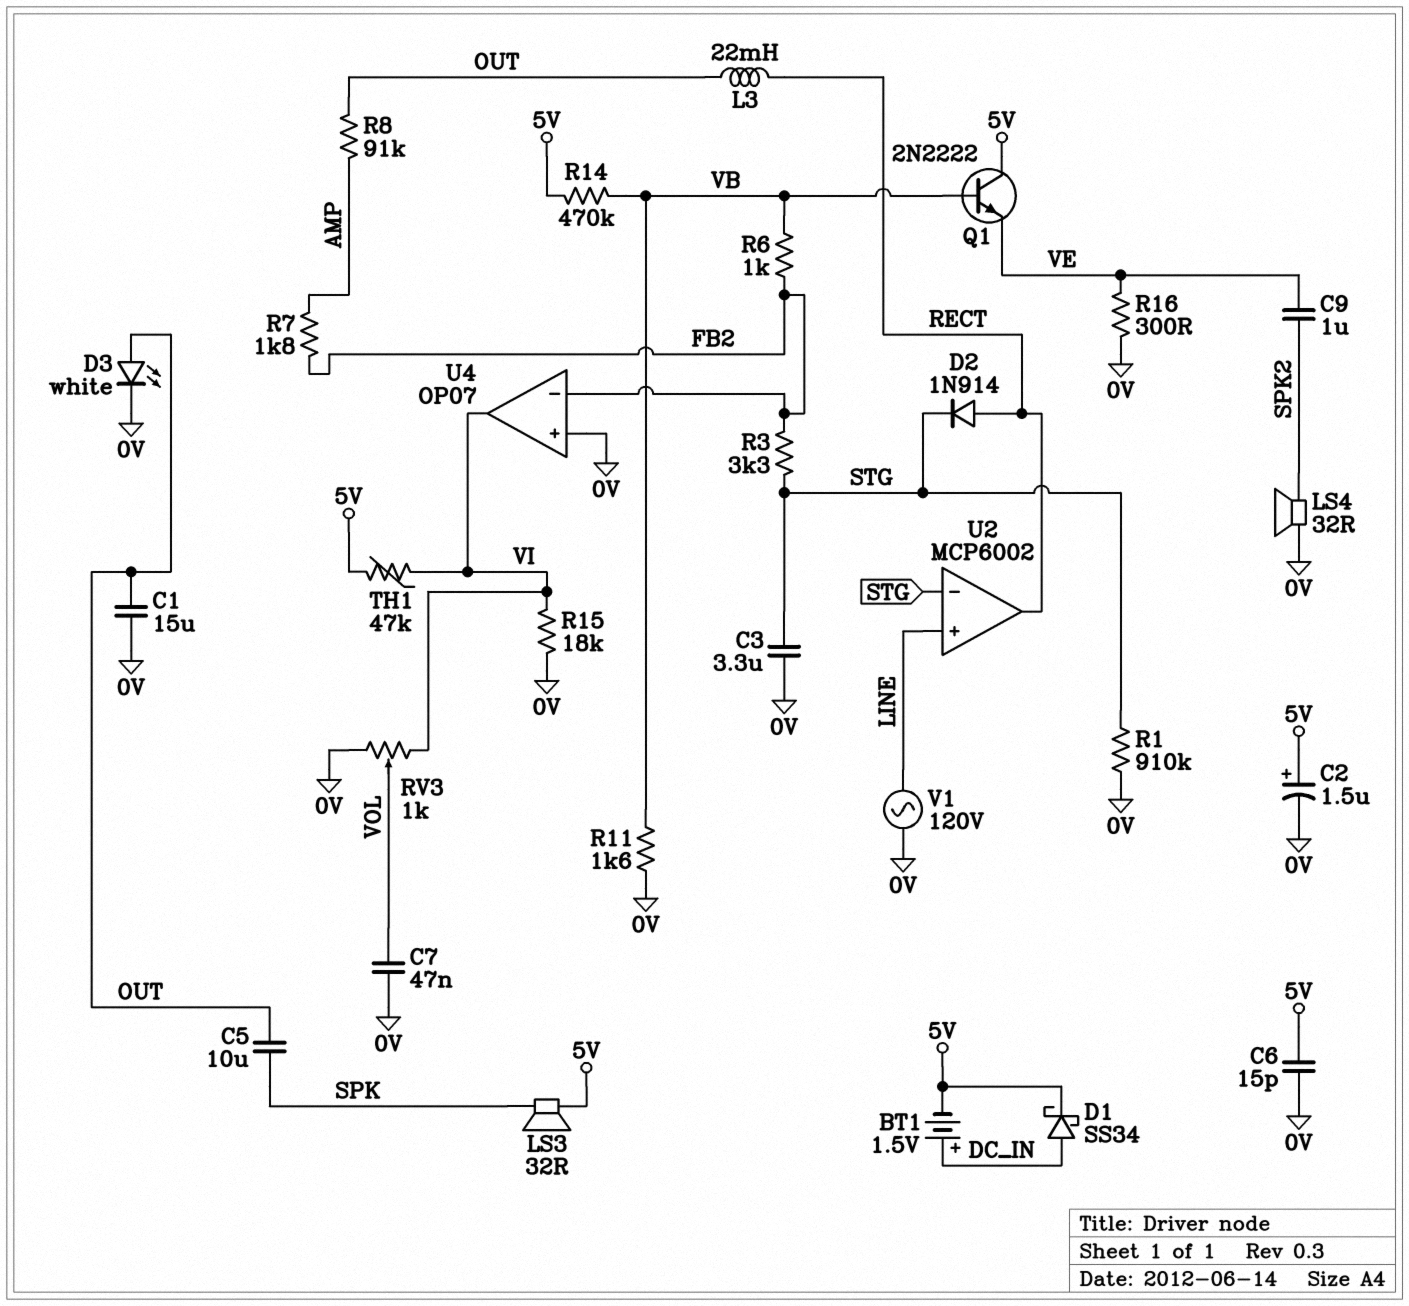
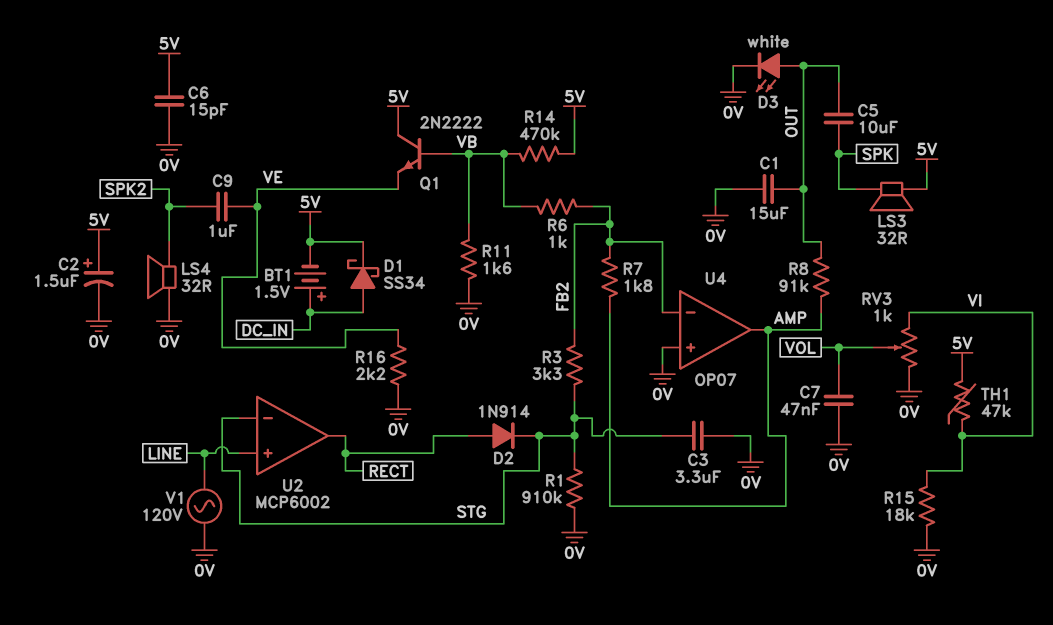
L3: 22mH (OUT, RECT) -> none
R16: 300 (0V, VE) -> 2.2k (0V, VE)
U4 pin out: VI -> AMP

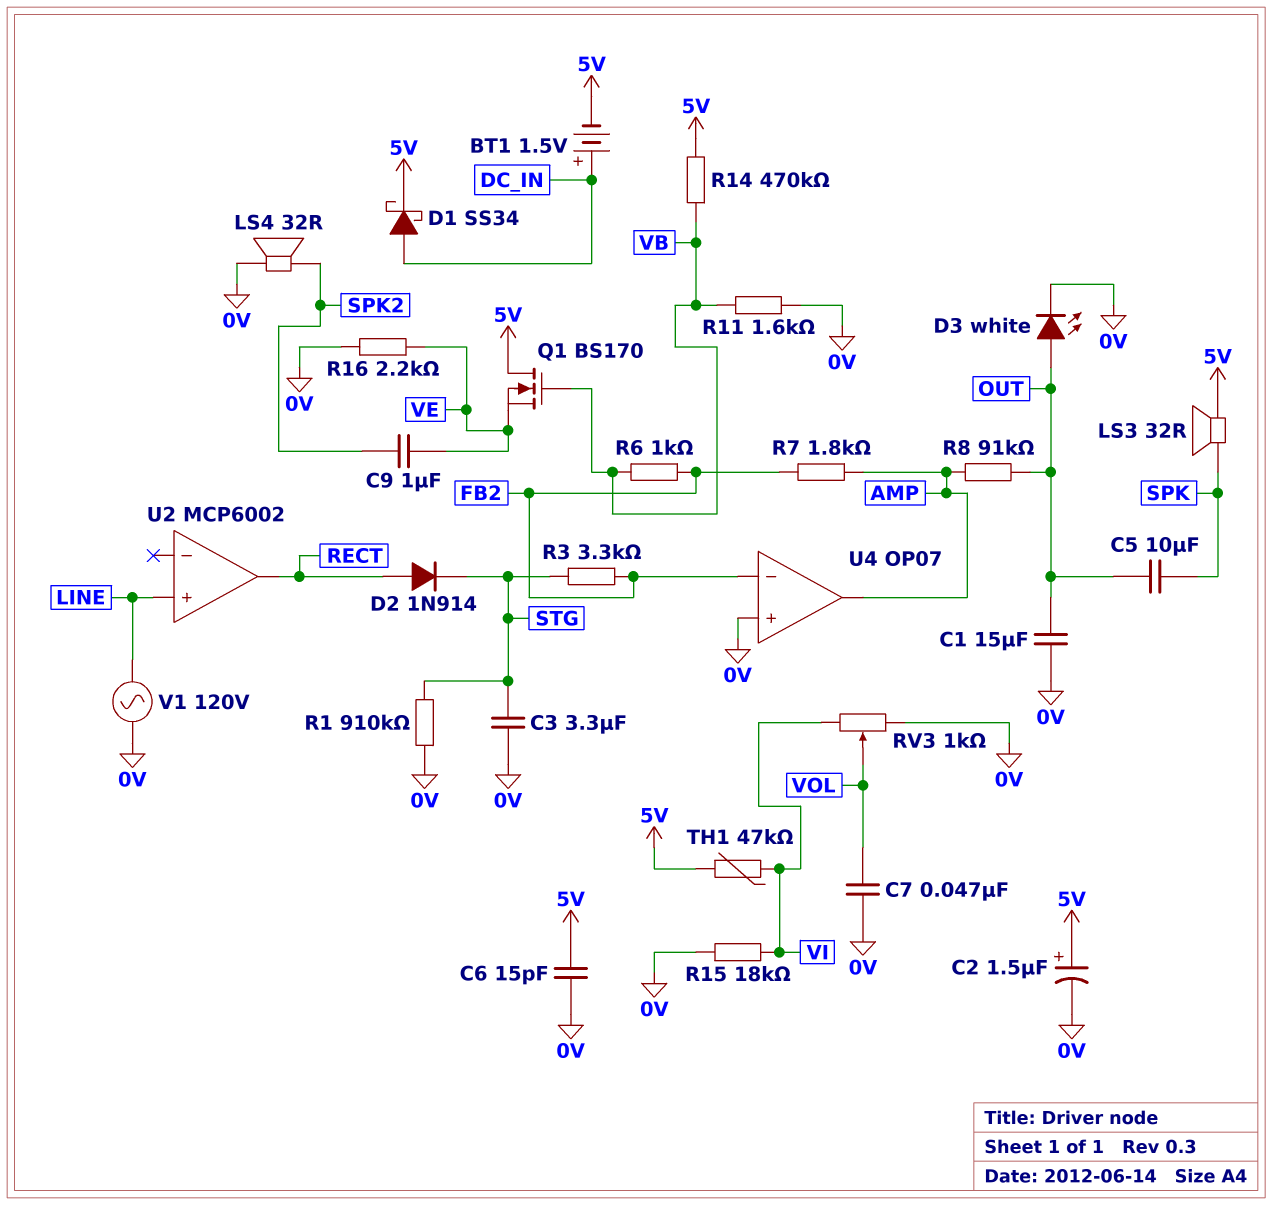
Q1: NPN 2N2222 (B VB, C 5V, E VE) -> NMOS BS170 (G VB, D 5V, S VE)
U2 pin in-: STG -> none

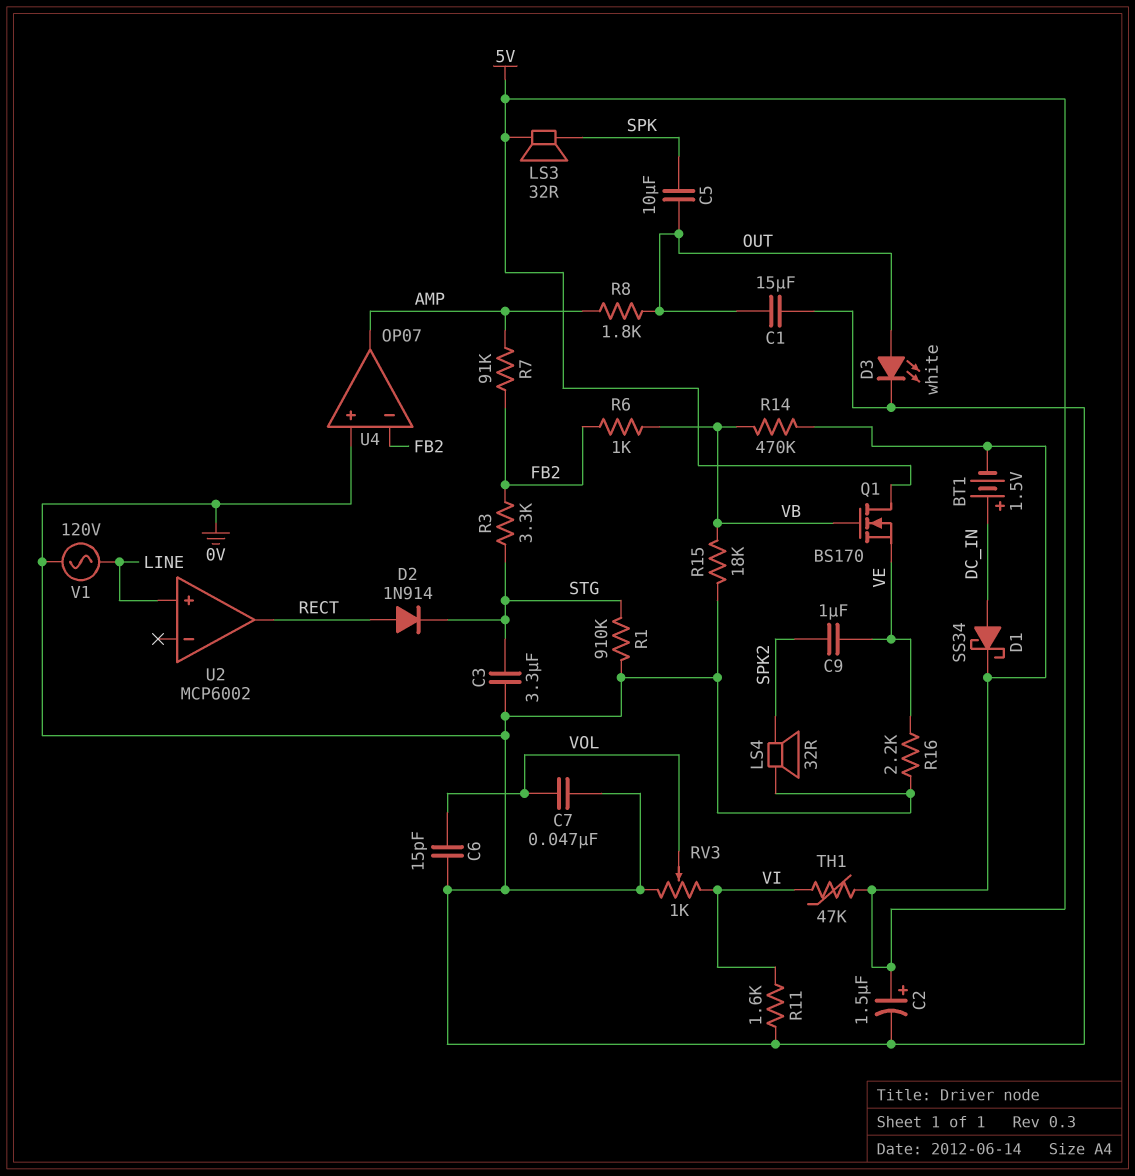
C6: 15pF (0V, 5V) -> 15pF (0V, VOL)
R7: 1.8k (AMP, FB2) -> 91k (AMP, FB2)
R8: 91k (AMP, OUT) -> 1.8k (AMP, OUT)
R11: 1.6k (0V, VB) -> 1.6k (0V, VI)
R15: 18k (0V, VI) -> 18k (0V, VB)

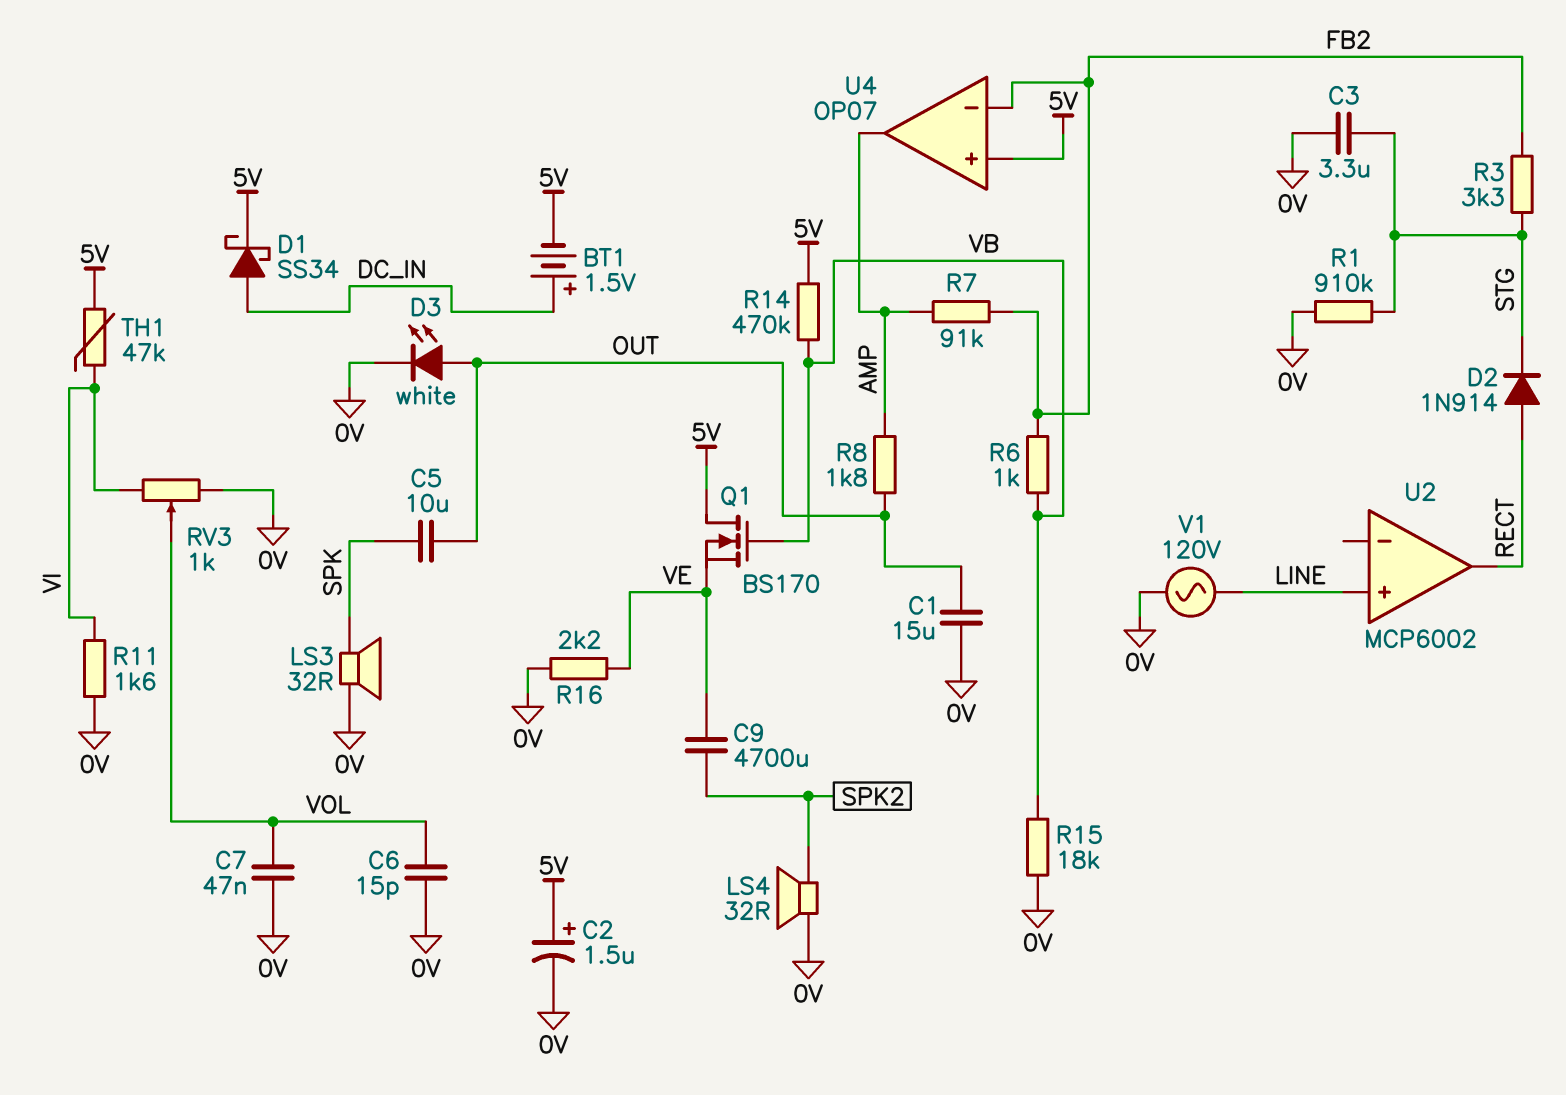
C9: 1uF (SPK2, VE) -> 4700uF (SPK2, VE)
LS3: speaker 32R (5V, SPK) -> speaker 32R (0V, SPK)
U4 pin in+: 0V -> 5V

